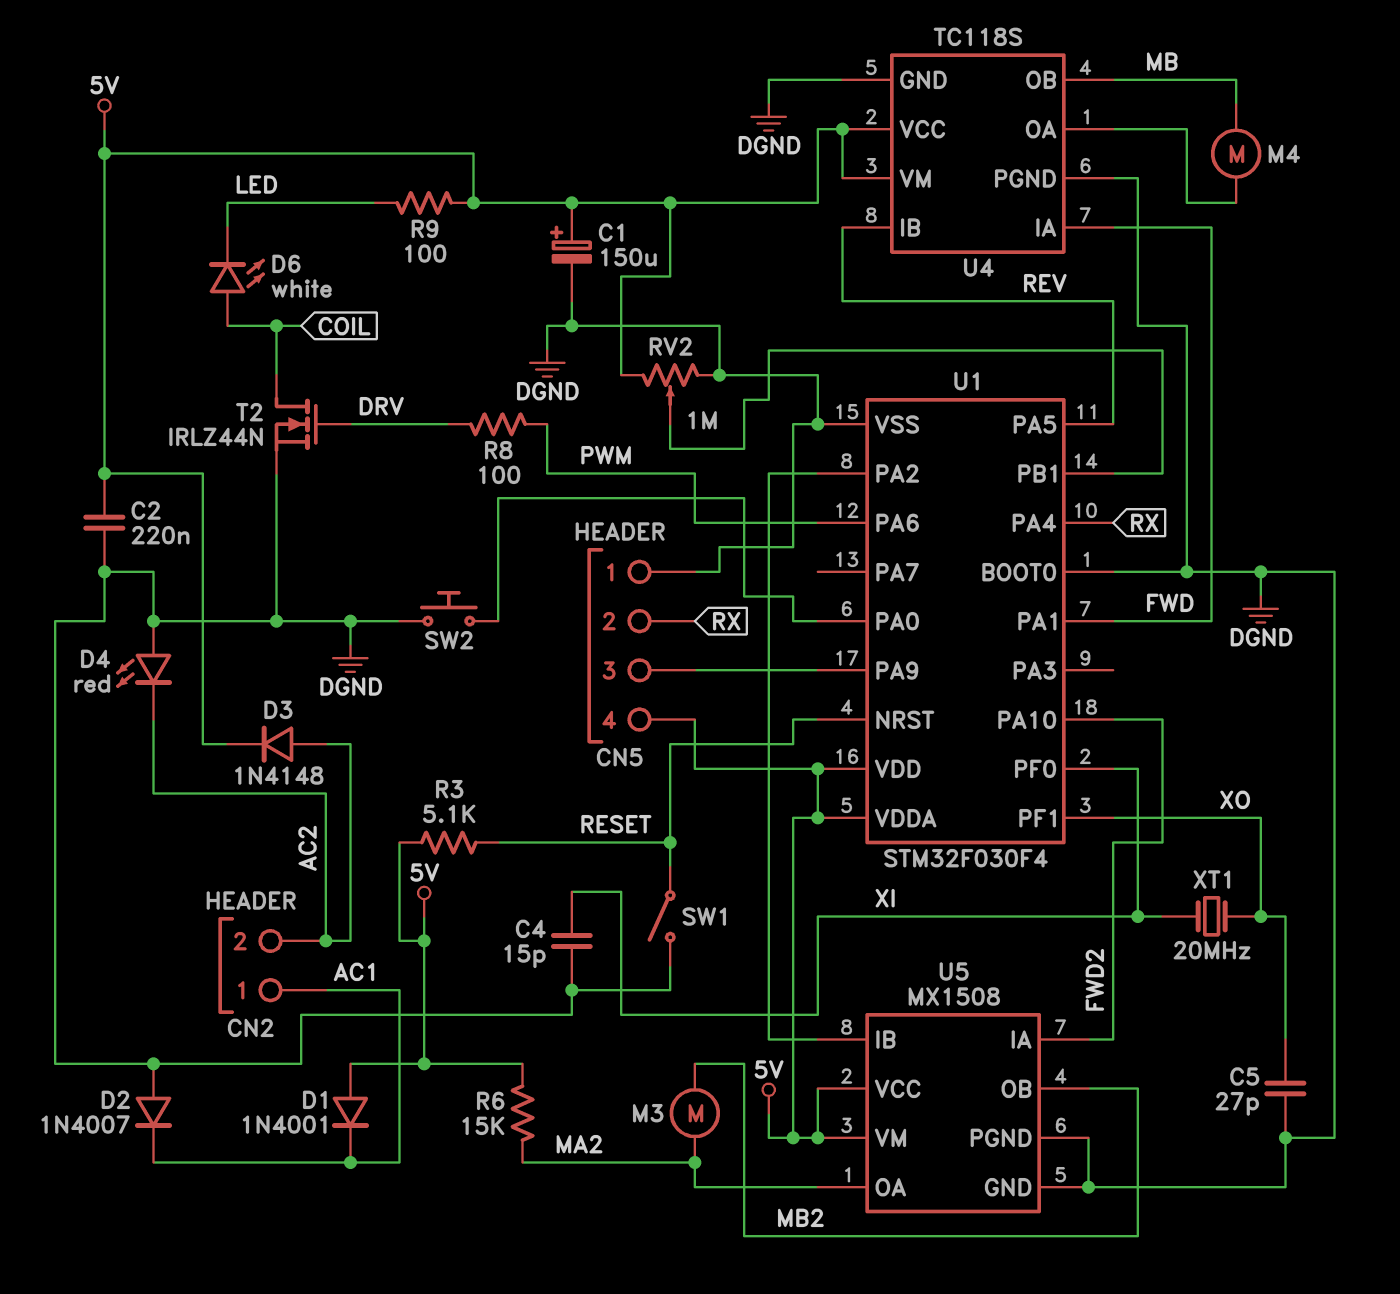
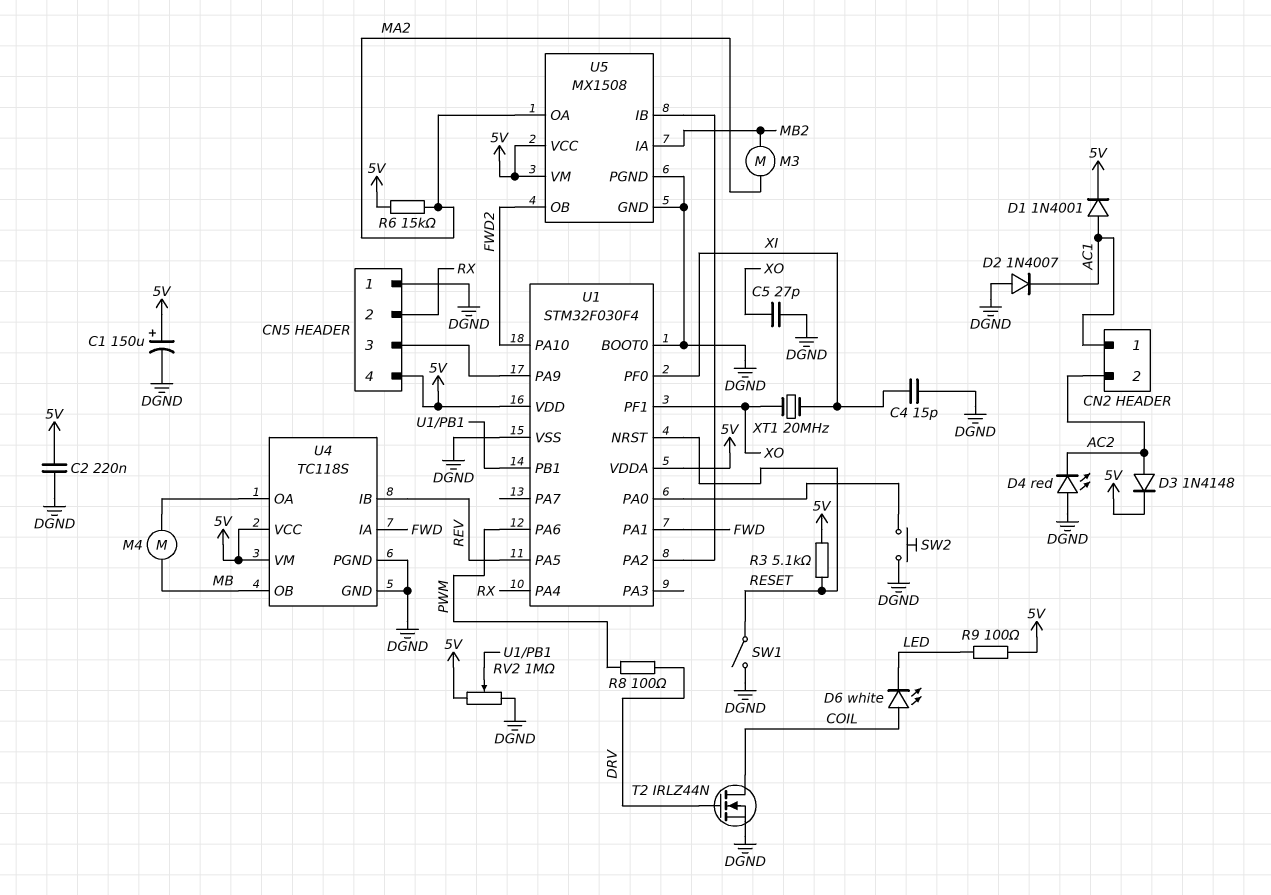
D1: diode 1N4001 (A 5V, K AC1) -> diode 1N4001 (A AC1, K 5V)
U5 pin IA: FWD2 -> MB2
U5 pin OB: MB2 -> FWD2

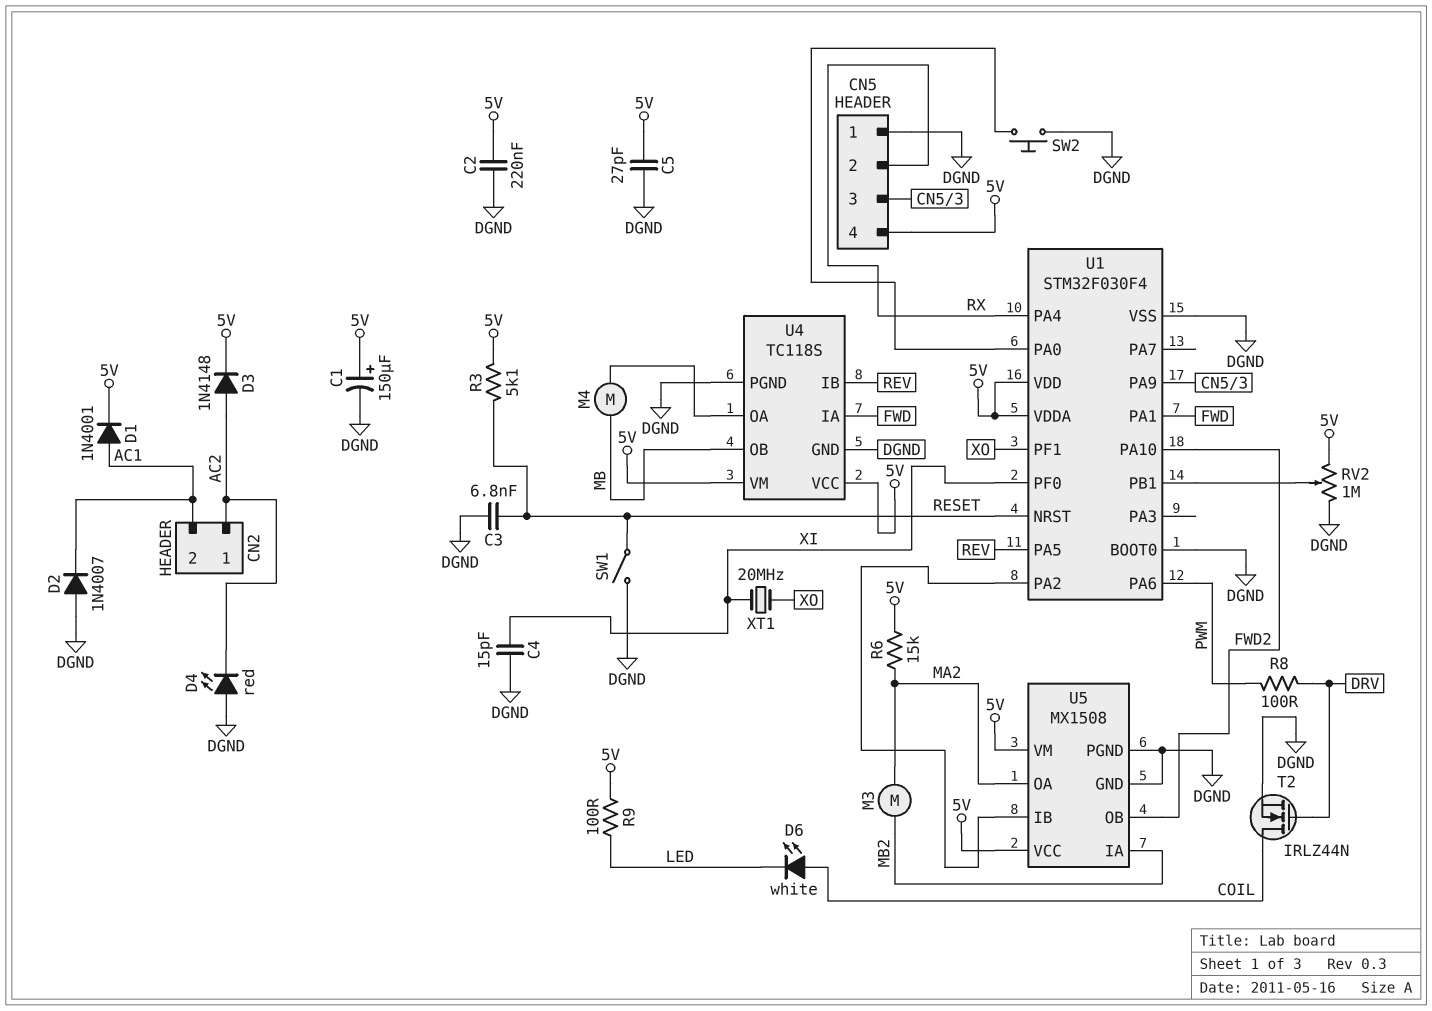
C3: none -> 6.8nF (DGND, RESET)
C5: 27pF (DGND, XO) -> 27pF (5V, DGND)
CN2 pin 1: AC1 -> AC2
CN2 pin 2: AC2 -> AC1

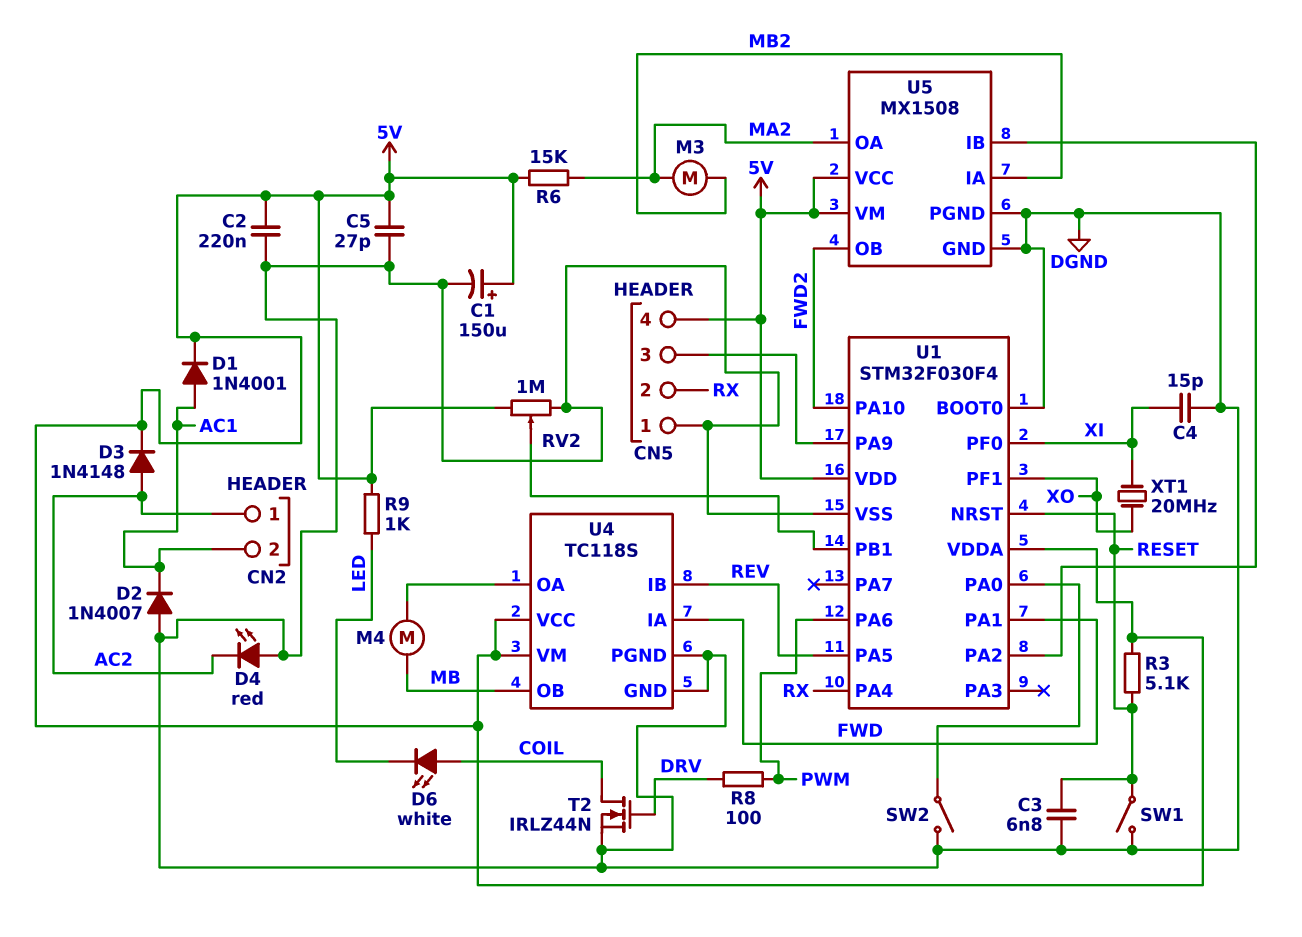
R9: 100 (5V, LED) -> 1k (5V, LED)
SW2: button (DGND, U1/PA0) -> switch (DGND, U1/PA0)

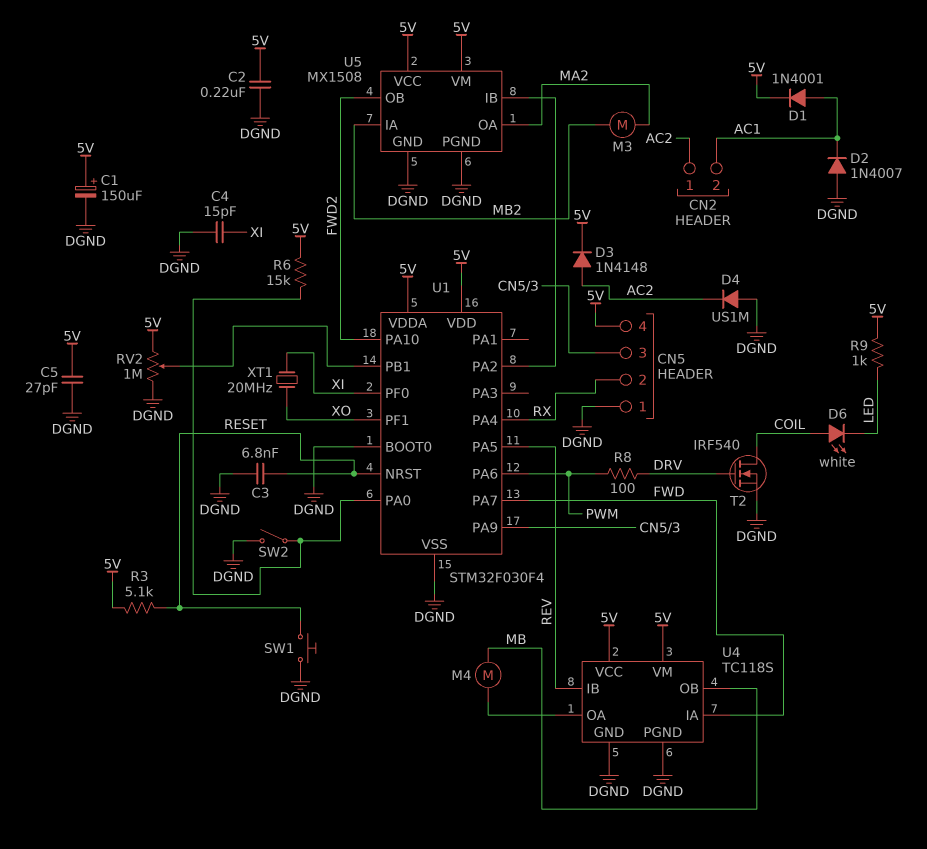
D4: LED red (A DGND, K AC2) -> diode US1M (A DGND, K AC2)
R6: 15k (5V, MA2) -> 15k (5V, U1/PA0)
SW1: switch (DGND, RESET) -> button (DGND, RESET)
T2: NMOS IRLZ44N (G DRV, D COIL, S DGND) -> NMOS IRF540 (G DRV, D COIL, S DGND)
U1 pin PA1: FWD -> none
U1 pin PA7: none -> FWD

